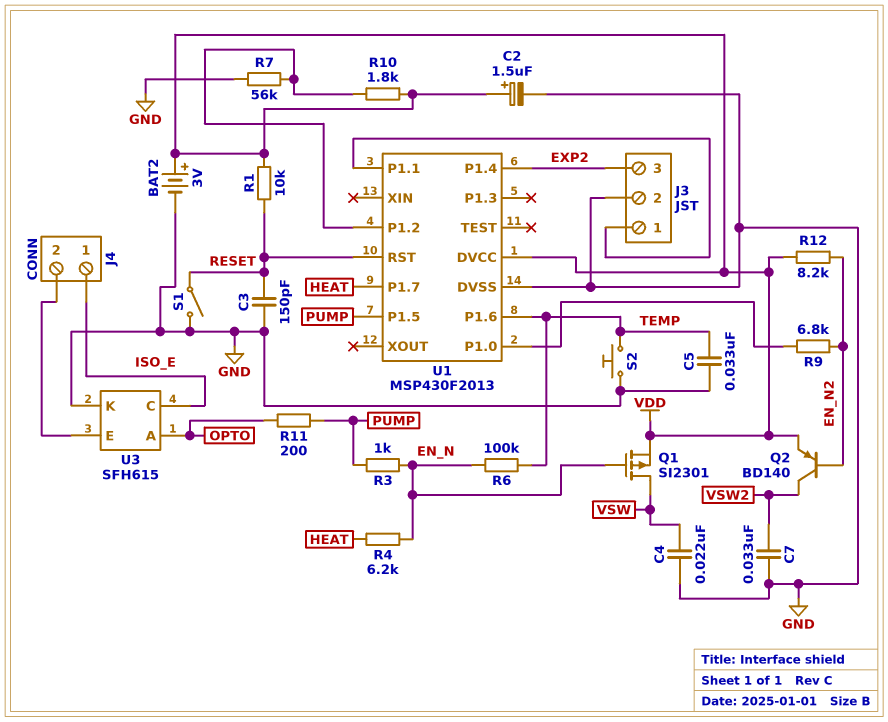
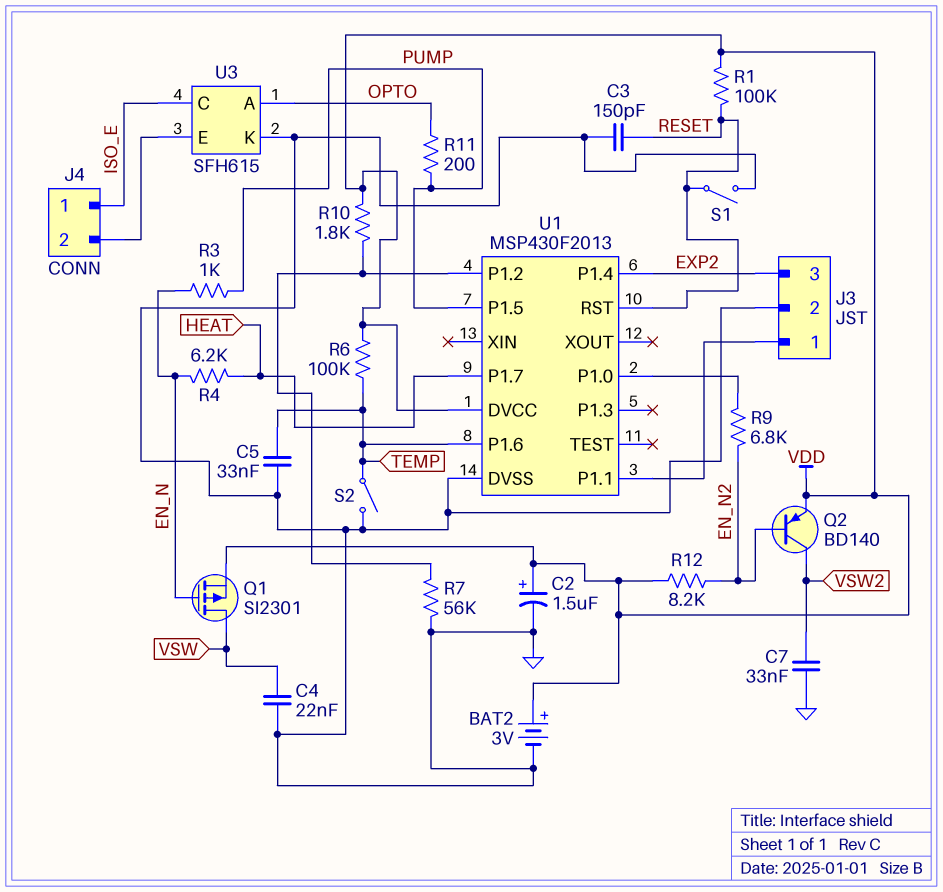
R1: 10k (RESET, VDD) -> 100k (RESET, VDD)
R6: 100k (EN_N, TEMP) -> 100k (TEMP, VDD)
S2: button (GND, TEMP) -> switch (GND, TEMP)

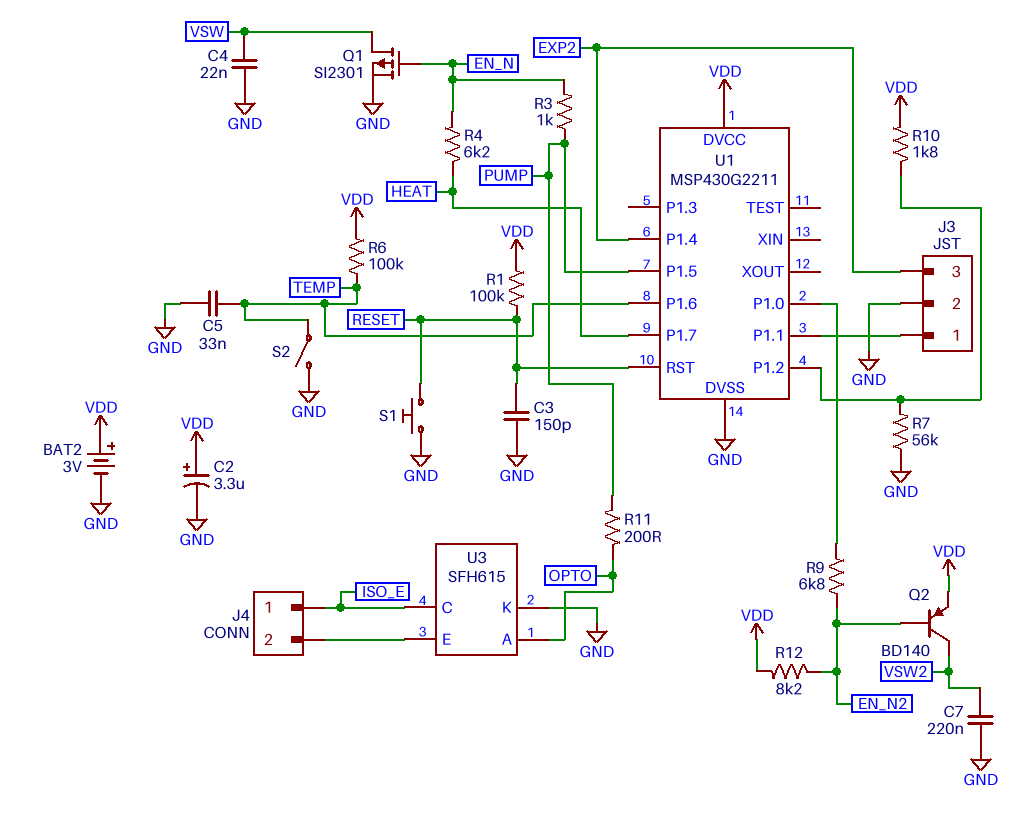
C2: 1.5uF (plus VDD, minus GND) -> 3.3uF (plus VDD, minus GND)
C7: 33nF (GND, VSW2) -> 220nF (GND, VSW2)
Q1: PMOS SI2301 (G EN_N, D VSW, S VDD) -> PMOS SI2301 (G EN_N, D VSW, S GND)
S1: switch (GND, RESET) -> button (GND, RESET)
U1: MSP430F2013 -> MSP430G2211

